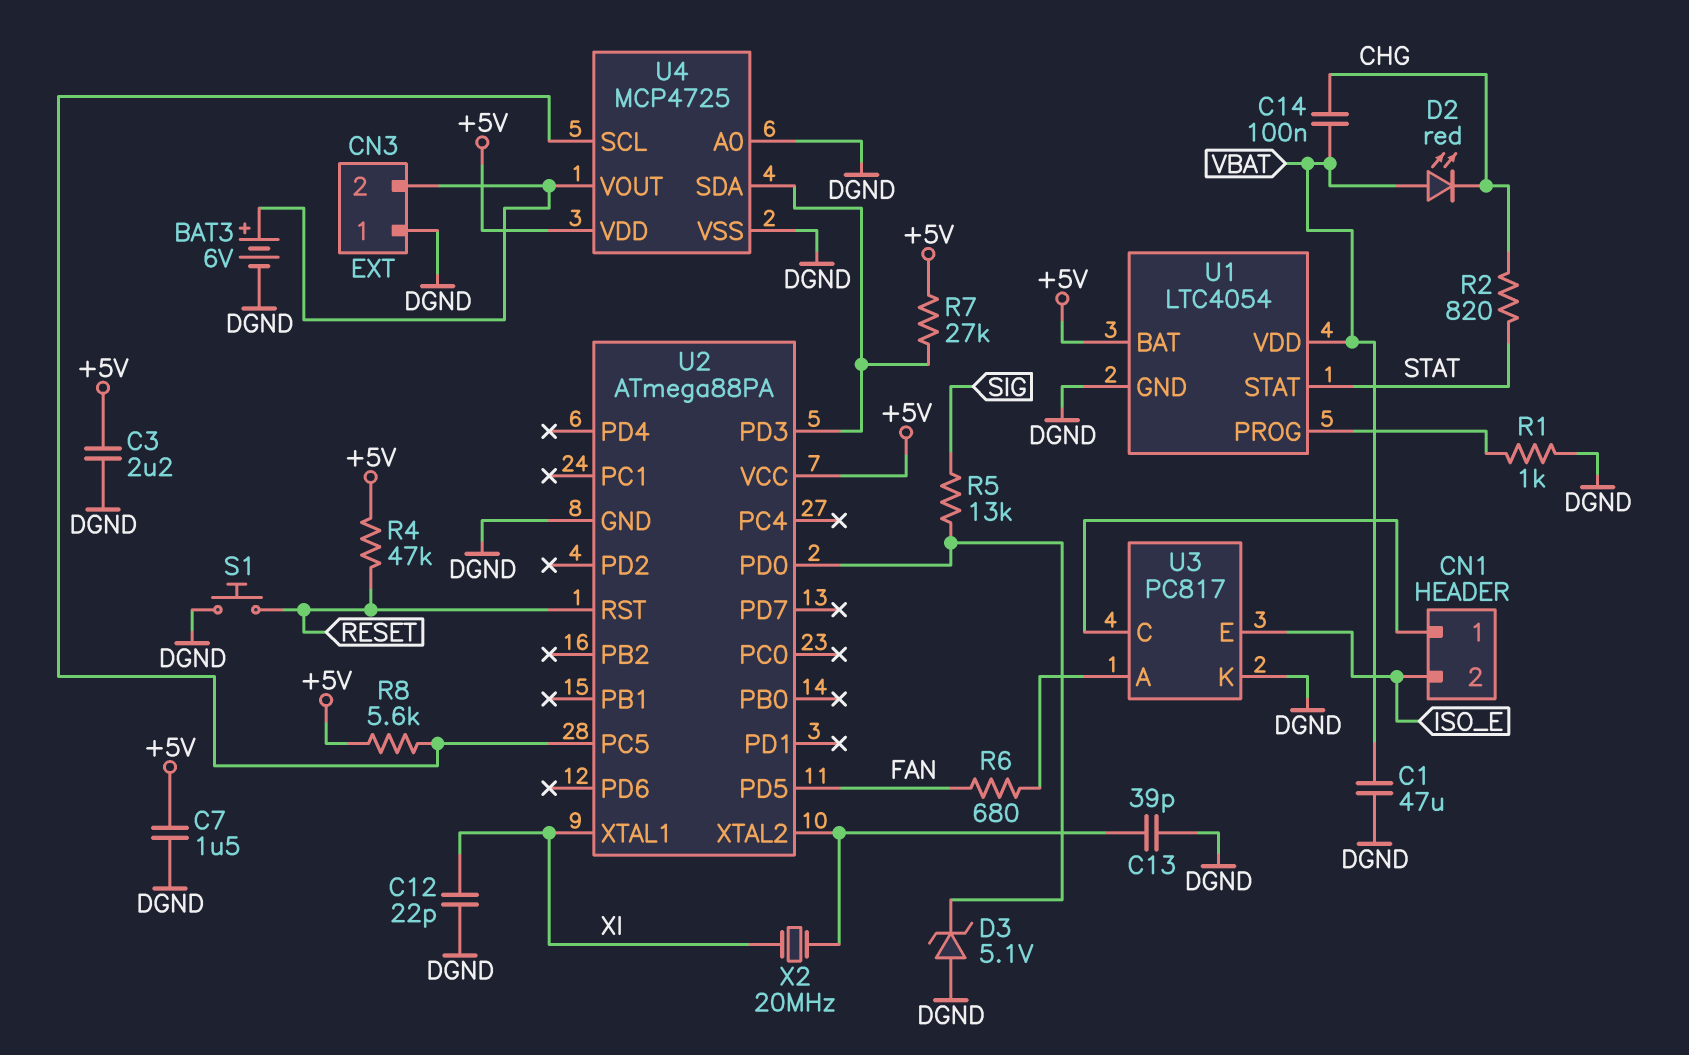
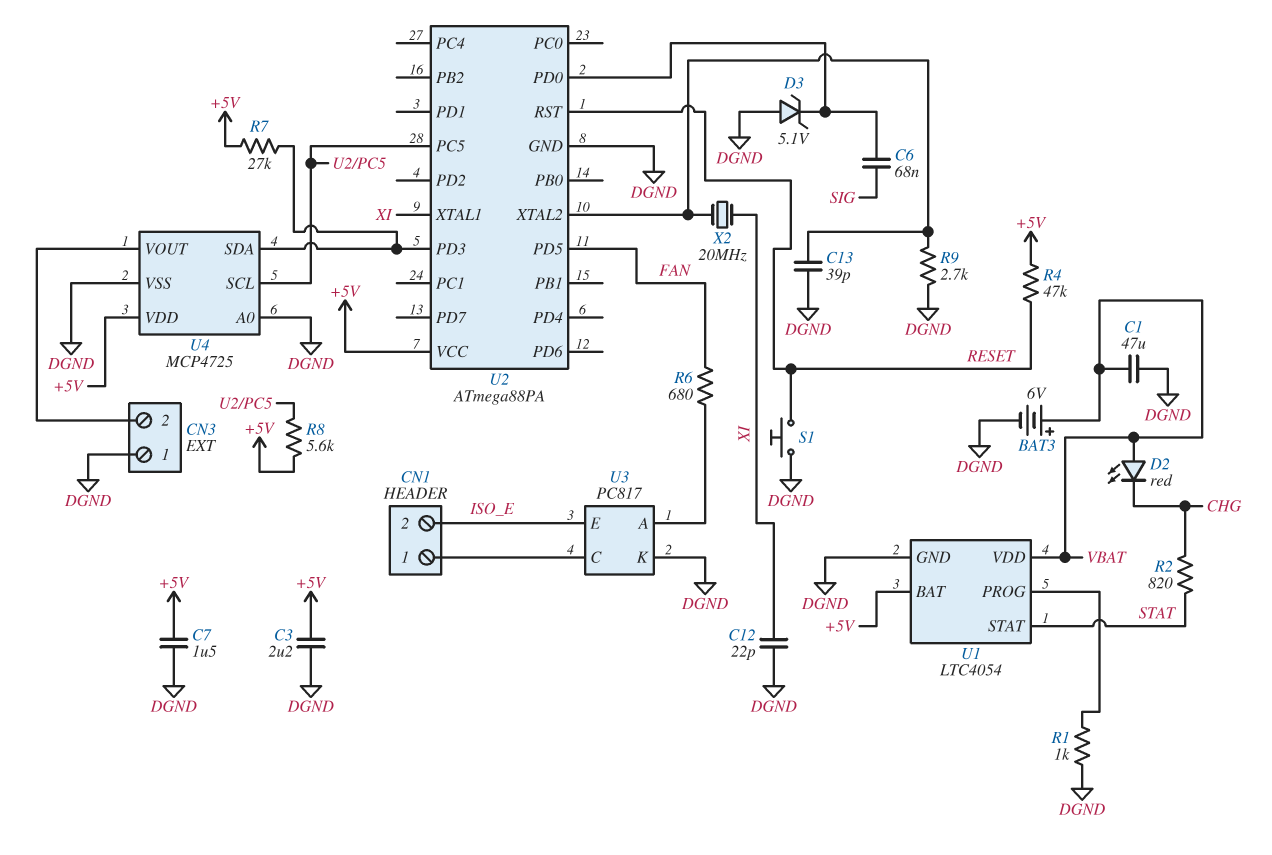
BAT3: 6V (plus CN3/2, minus DGND) -> 6V (plus VBAT, minus DGND)
C6: none -> 68nF (SIG, U2/PD0)
C14: 100nF (CHG, VBAT) -> none
R5: 13k (SIG, U2/PD0) -> none
R9: none -> 2.7k (DGND, U2/XTAL2)

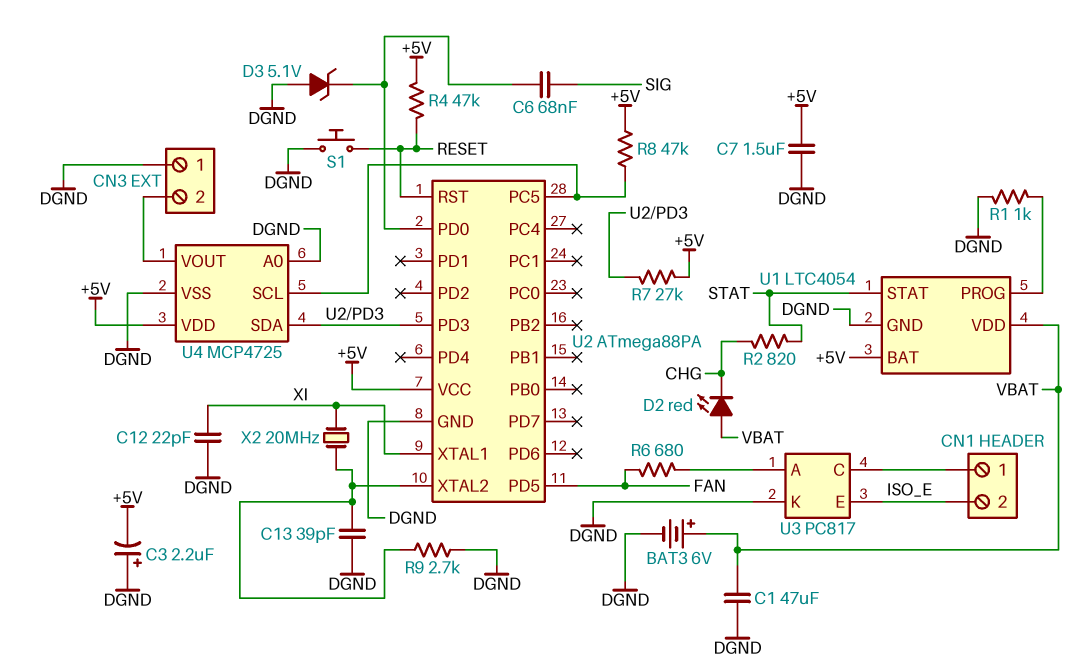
C3: 2.2uF (+5V, DGND) -> 2.2uF (plus DGND, minus +5V)
R8: 5.6k (+5V, U2/PC5) -> 47k (+5V, U2/PC5)

